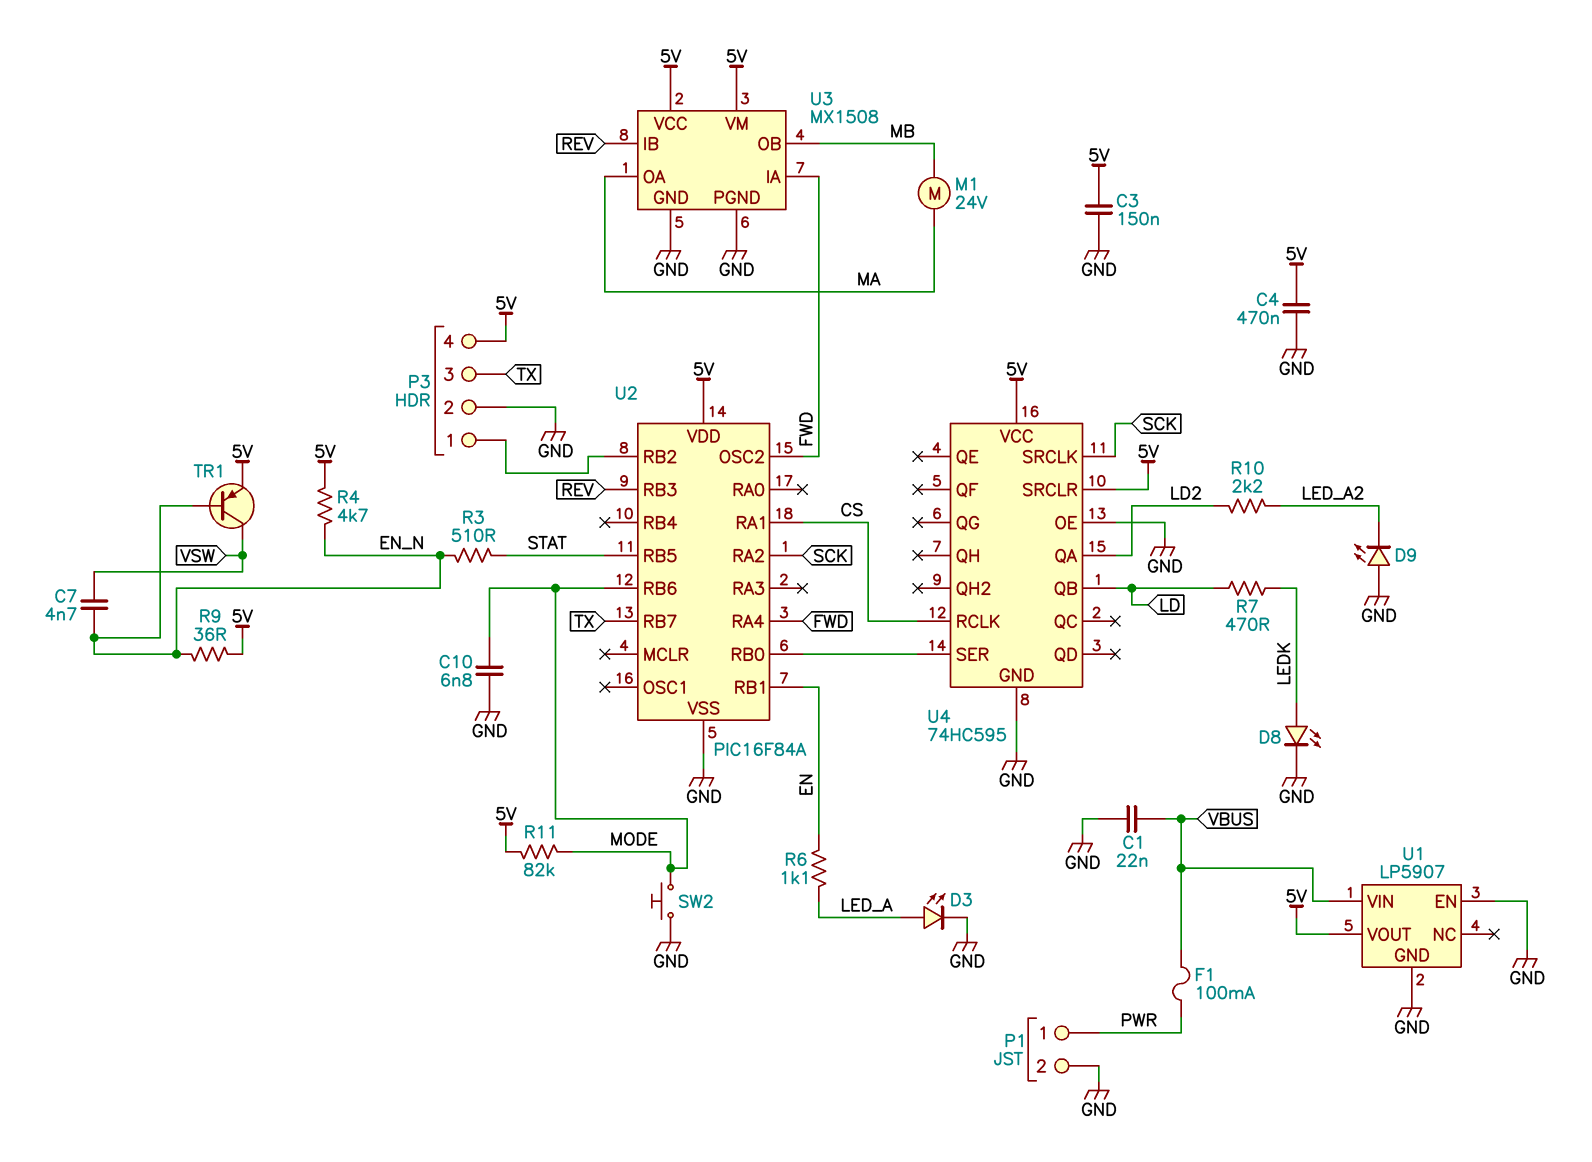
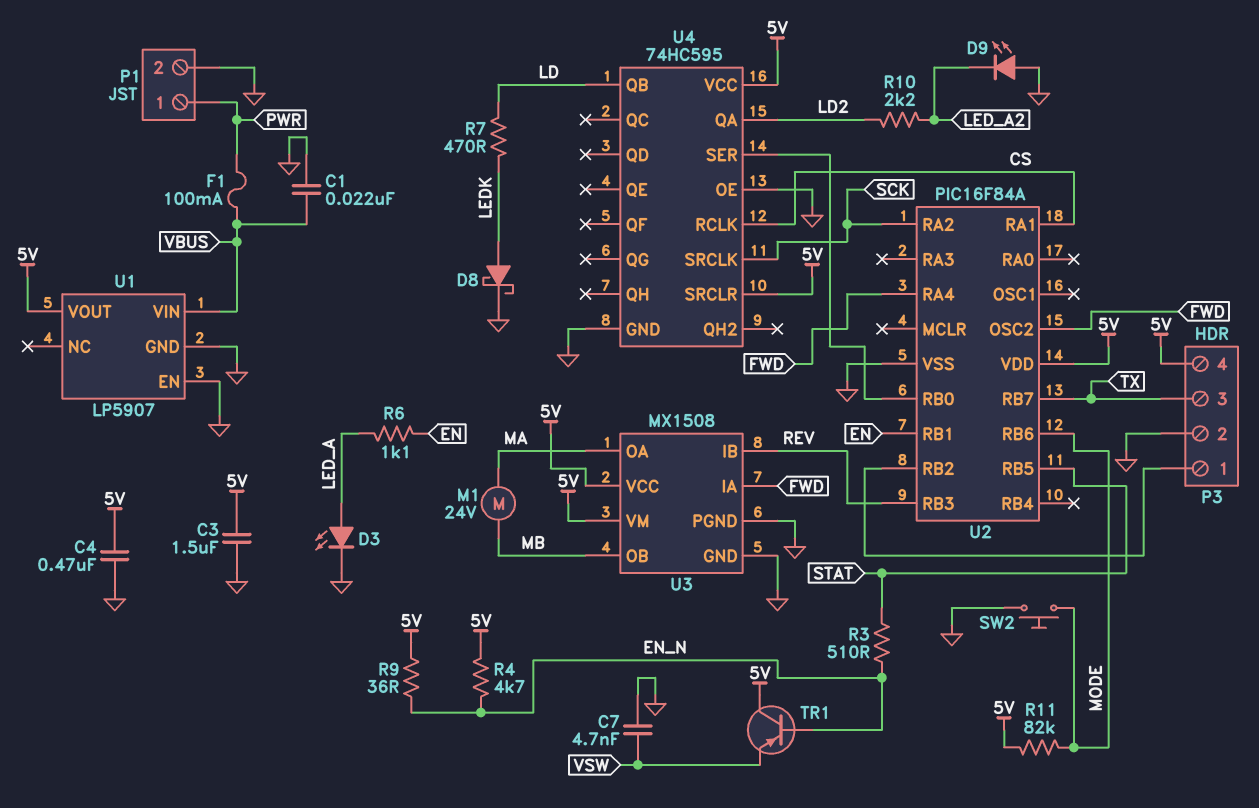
C3: 150nF (5V, GND) -> 1.5uF (5V, GND)
C7: 4.7nF (EN_N, VSW) -> 4.7nF (GND, VSW)
C10: 6.8nF (GND, MODE) -> none
D8: LED (A LEDK, K GND) -> schottky (A LEDK, K GND)
TR1: PNP (B EN_N, C VSW, E 5V) -> PNP (B EN_N, C 5V, E VSW)

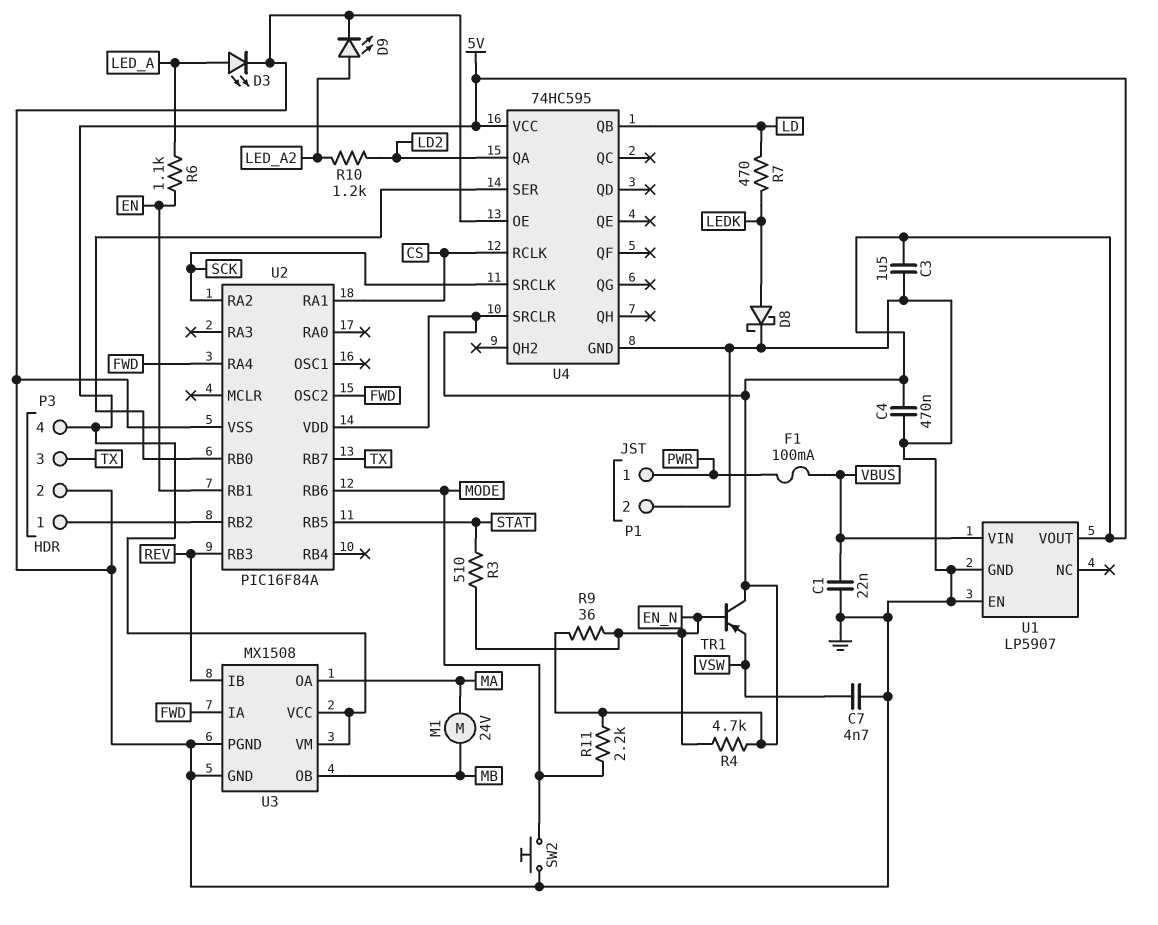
D9: LED (A GND, K LED_A2) -> LED (A LED_A2, K GND)
R10: 2.2k (LD2, LED_A2) -> 1.2k (LD2, LED_A2)
R11: 82k (5V, MODE) -> 2.2k (5V, MODE)

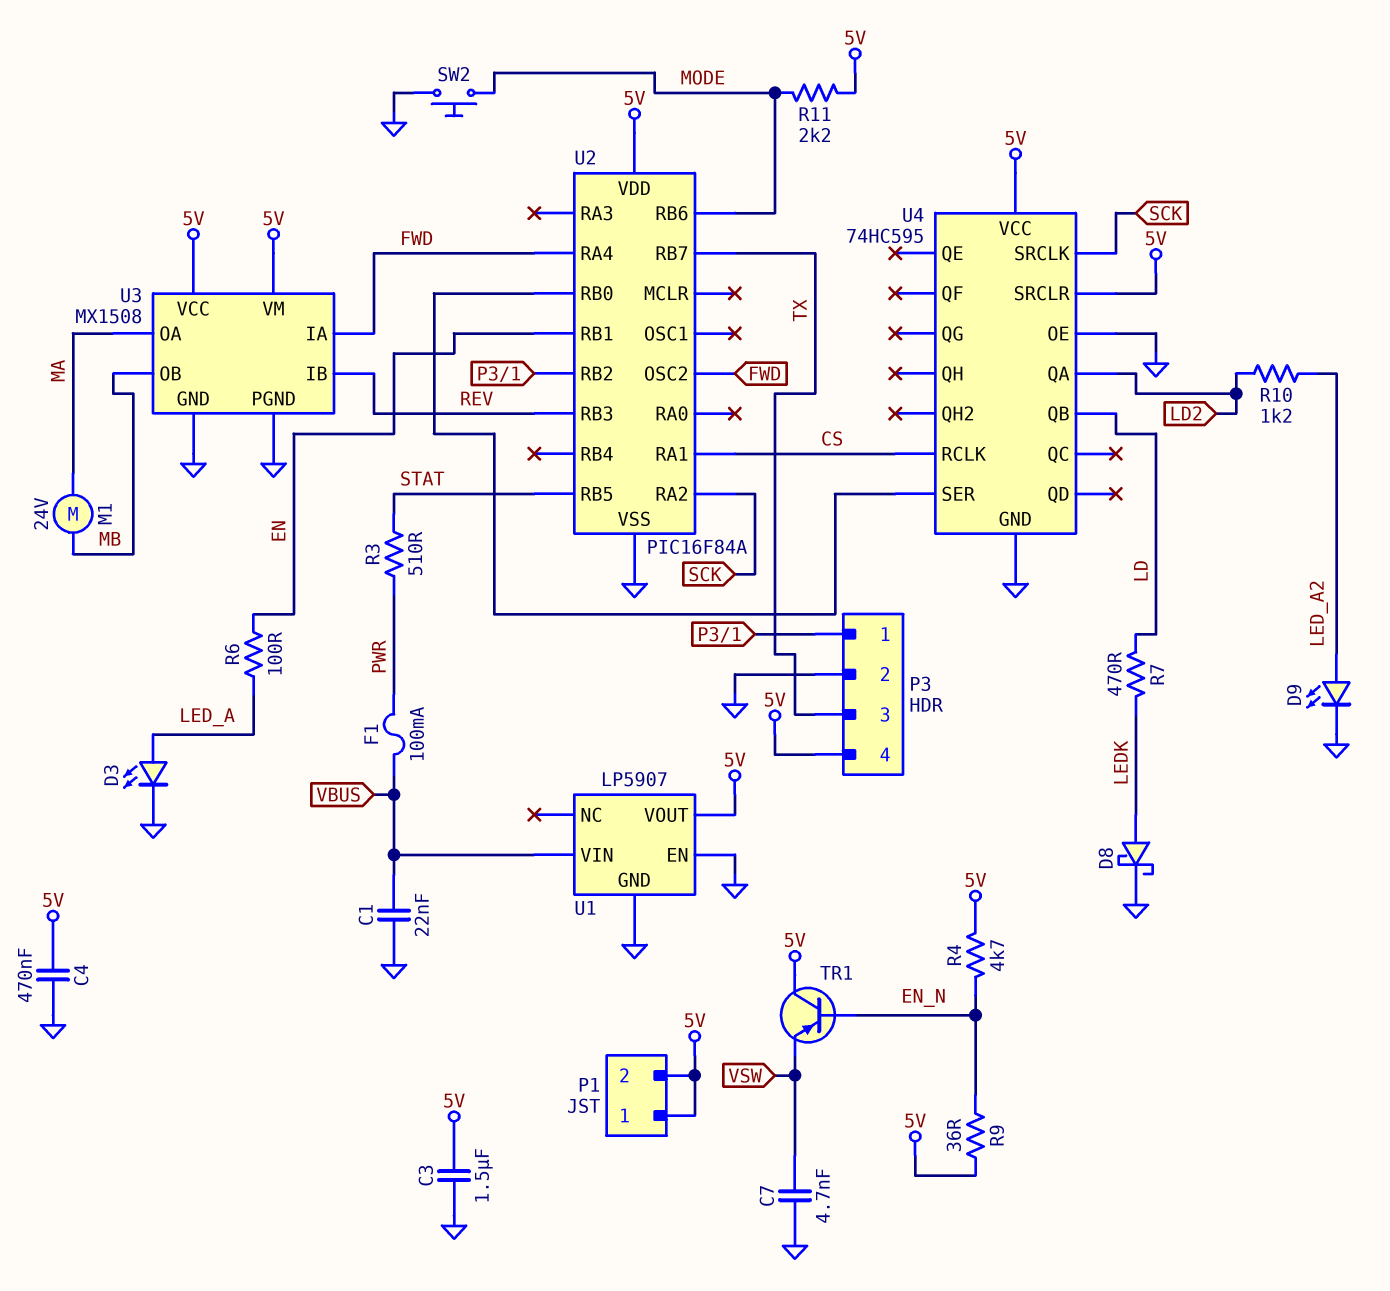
P1 pin 1: PWR -> 5V
P1 pin 2: GND -> 5V
R3: 510 (EN_N, STAT) -> 510 (PWR, STAT)
R6: 1.1k (EN, LED_A) -> 100 (EN, LED_A)

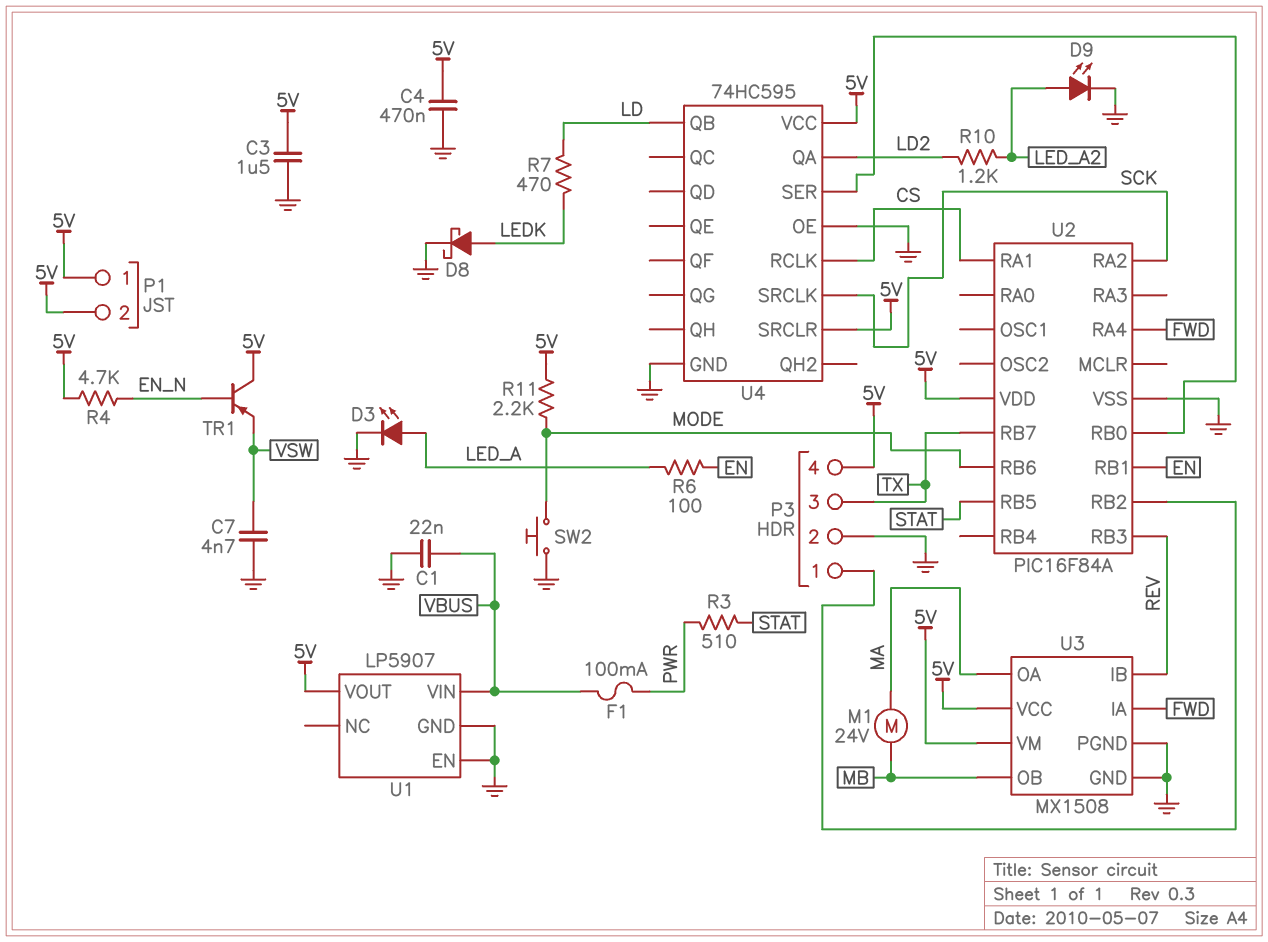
R9: 36 (5V, EN_N) -> none
U2 pin OSC2: FWD -> none

